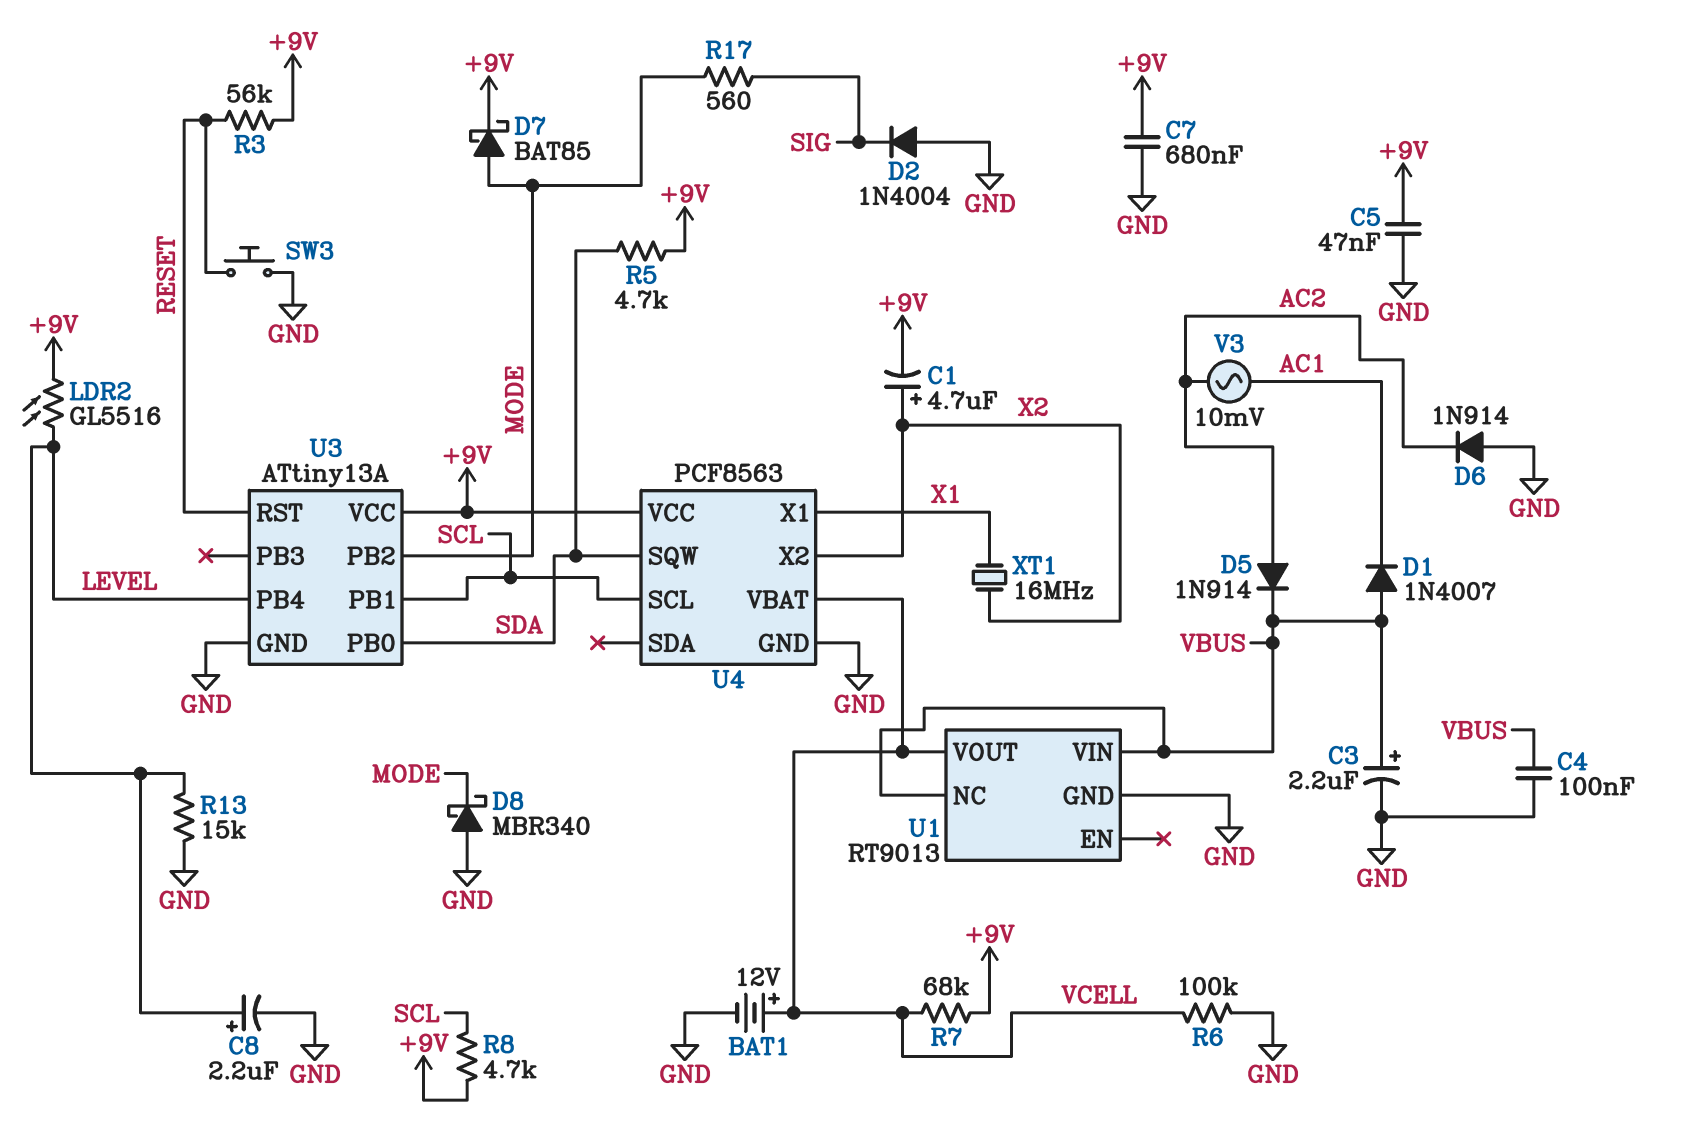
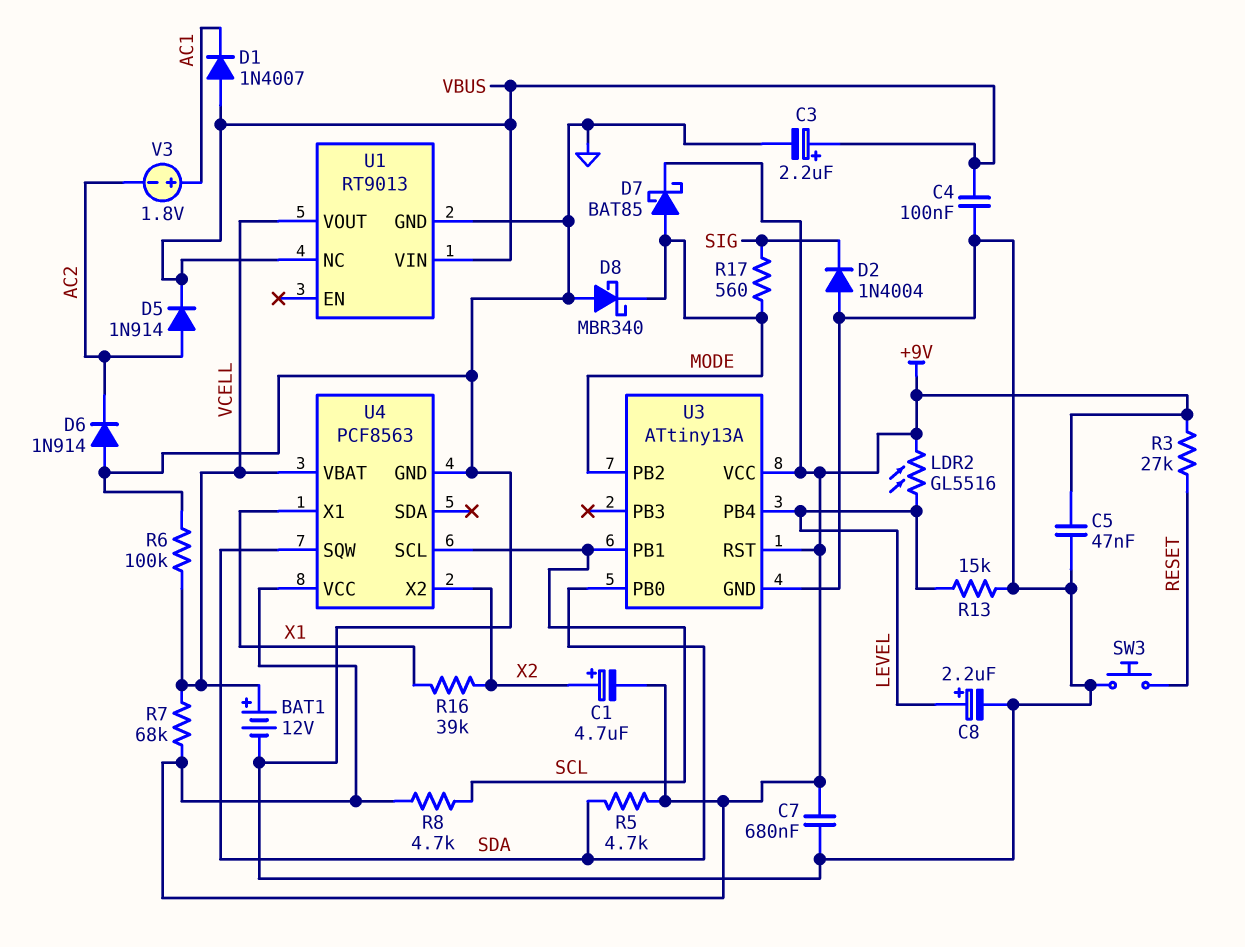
R3: 56k (+9V, RESET) -> 27k (+9V, RESET)
R16: none -> 39k (X1, X2)
U3 pin RST: RESET -> +9V
V3: AC 10mV (AC1, AC2) -> 1.8V (plus AC1, minus AC2)
XT1: 16MHz (X1, X2) -> none

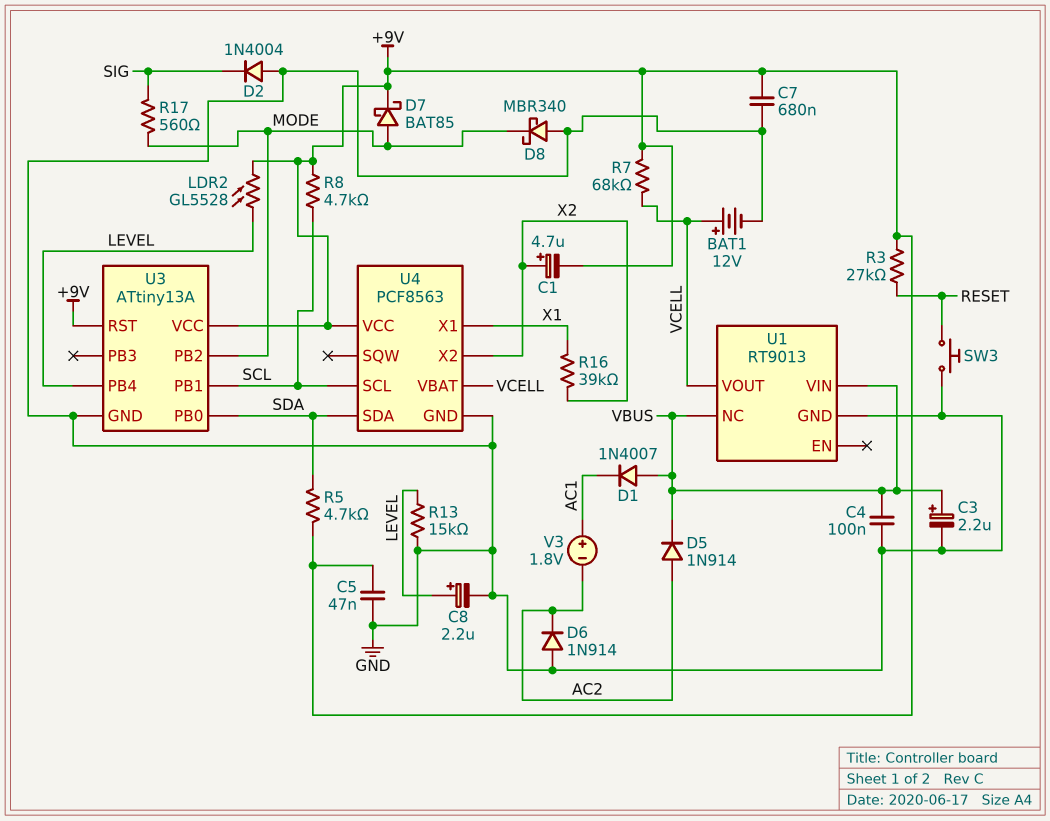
LDR2: GL5516 (+9V, LEVEL) -> GL5528 (+9V, LEVEL)
R6: 100k (GND, VCELL) -> none
U4 pin SDA: none -> SDA
U4 pin SQW: SDA -> none

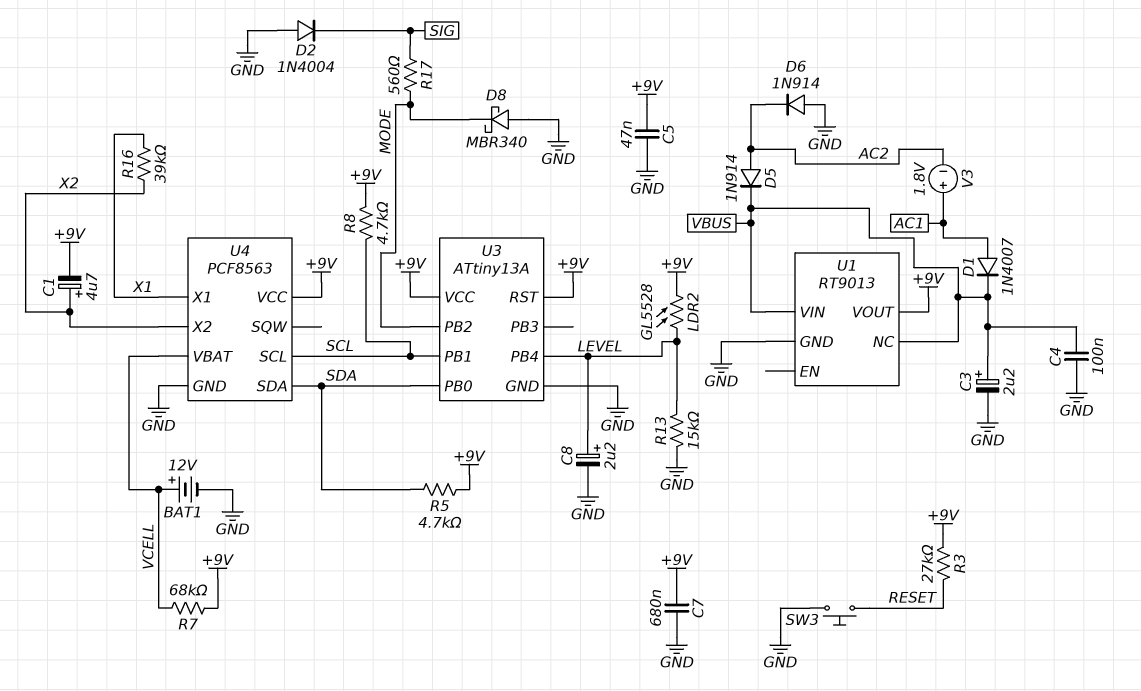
D1: diode 1N4007 (A VBUS, K AC1) -> diode 1N4007 (A AC1, K VBUS)
D7: schottky BAT85 (A MODE, K +9V) -> none
U1 pin VOUT: VCELL -> +9V

